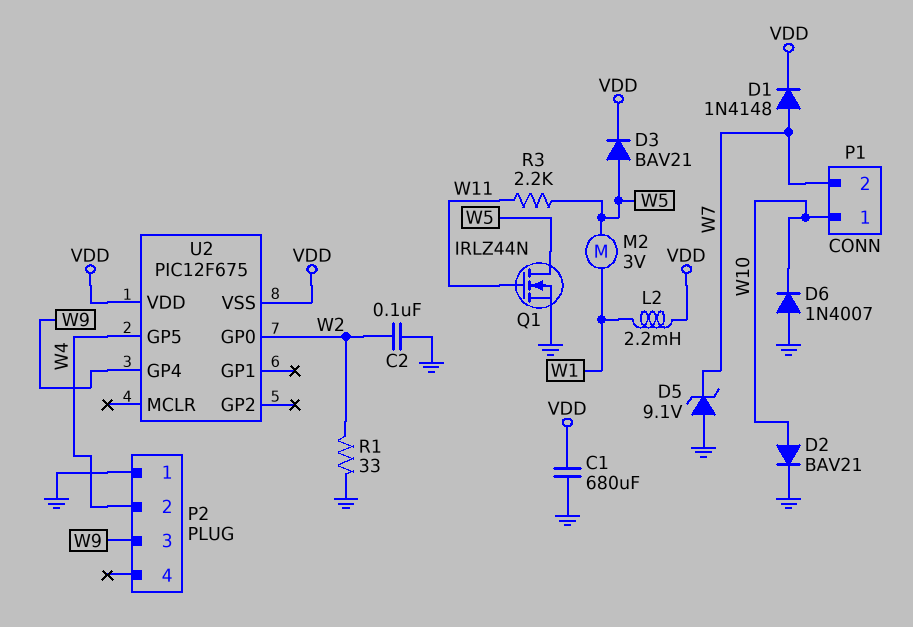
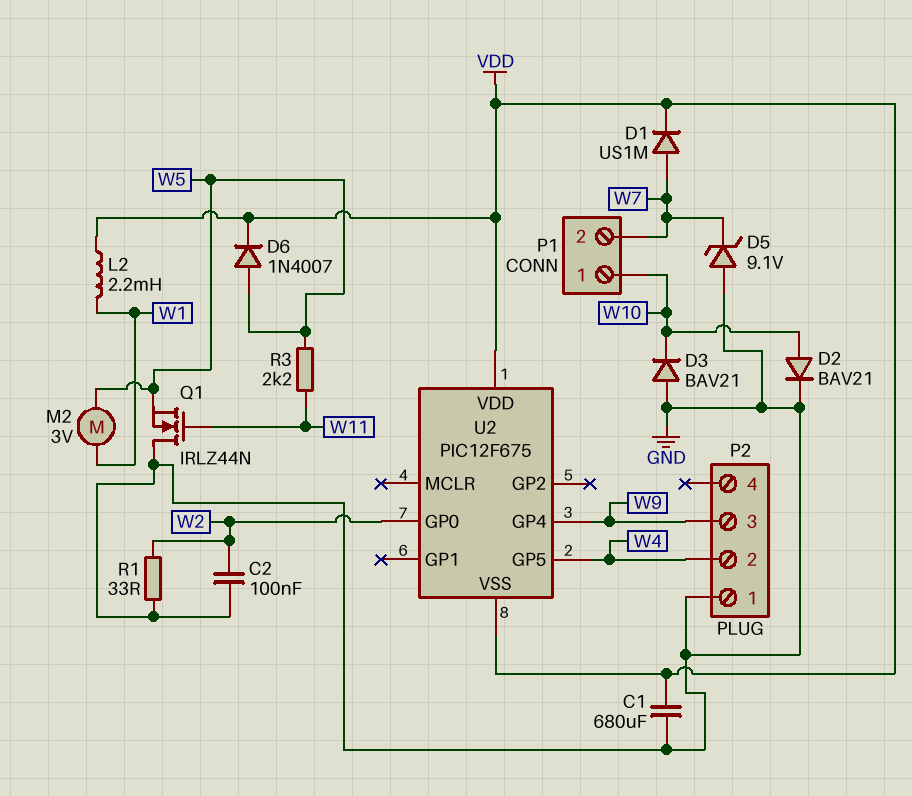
D1: diode 1N4148 (A W7, K VDD) -> diode US1M (A W7, K VDD)
D3: diode BAV21 (A W5, K VDD) -> diode BAV21 (A GND, K W10)
D6: diode 1N4007 (A GND, K W10) -> diode 1N4007 (A W5, K VDD)
Q1: NMOS IRLZ44N (G W11, D W5, S GND) -> NMOS IRLZ44N (G W11, D GND, S W5)

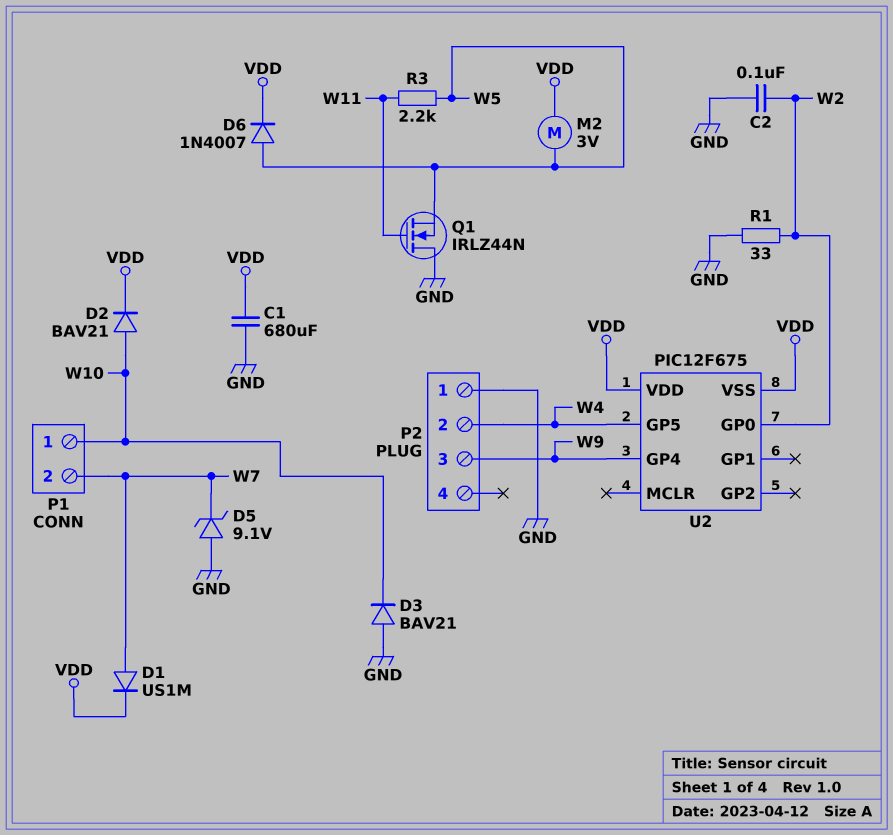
D2: diode BAV21 (A W10, K GND) -> diode BAV21 (A W10, K VDD)
L2: 2.2mH (VDD, W1) -> none
M2: motor 3V (W1, W5) -> motor 3V (VDD, W5)

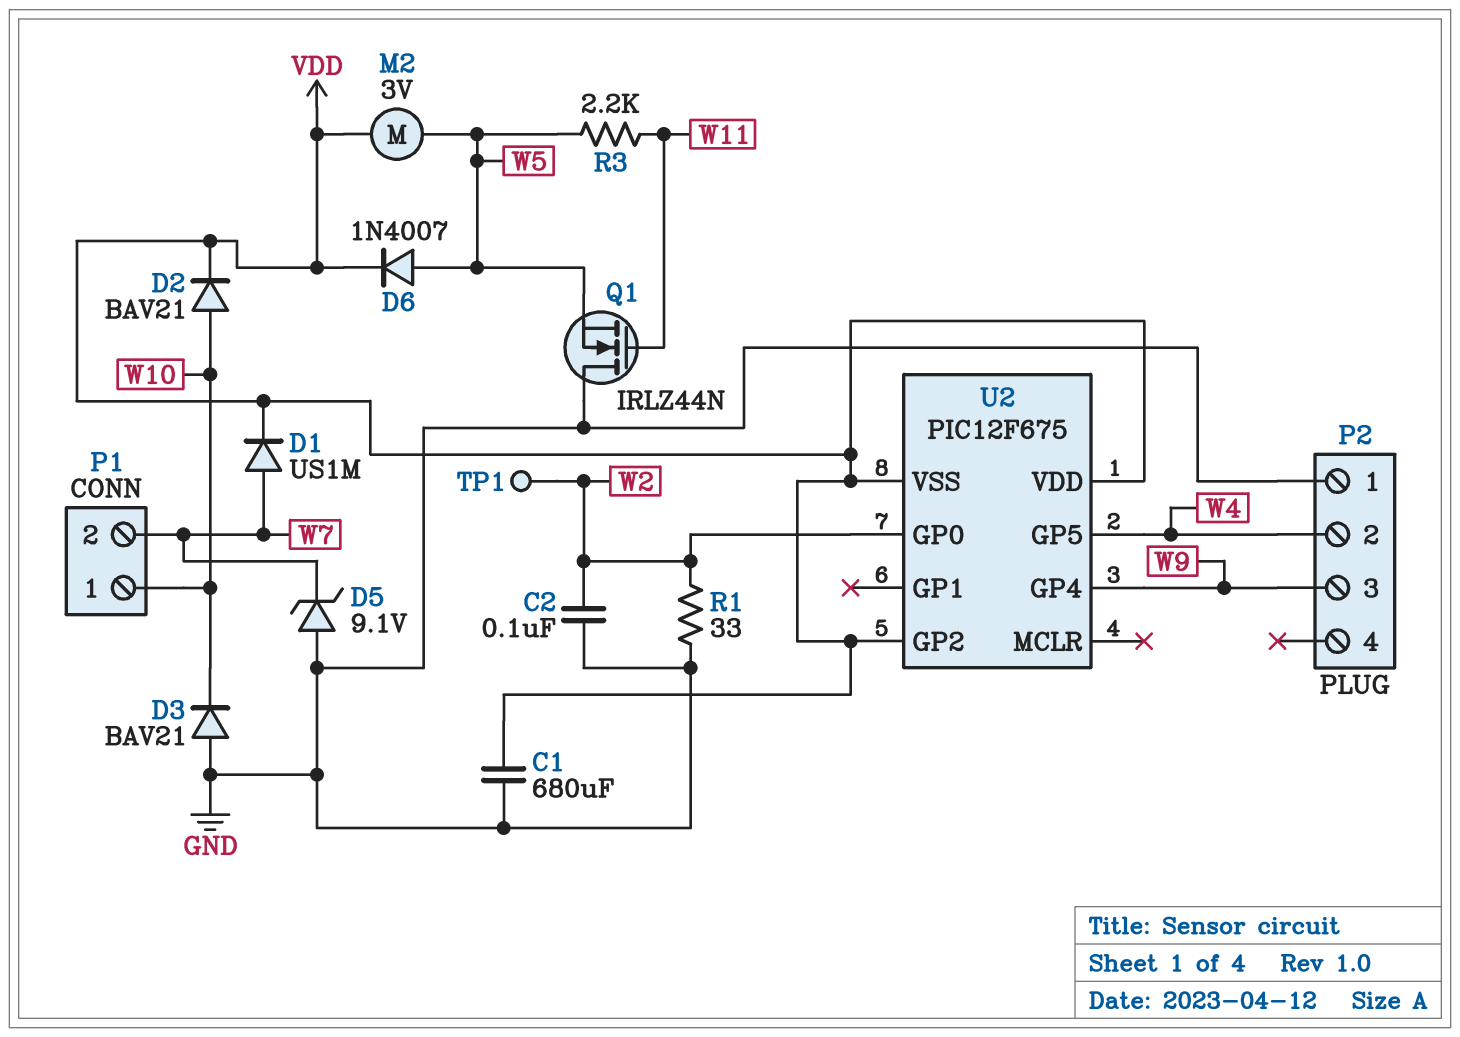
TP1: none -> test point (W2)
U2 pin GP2: none -> VDD

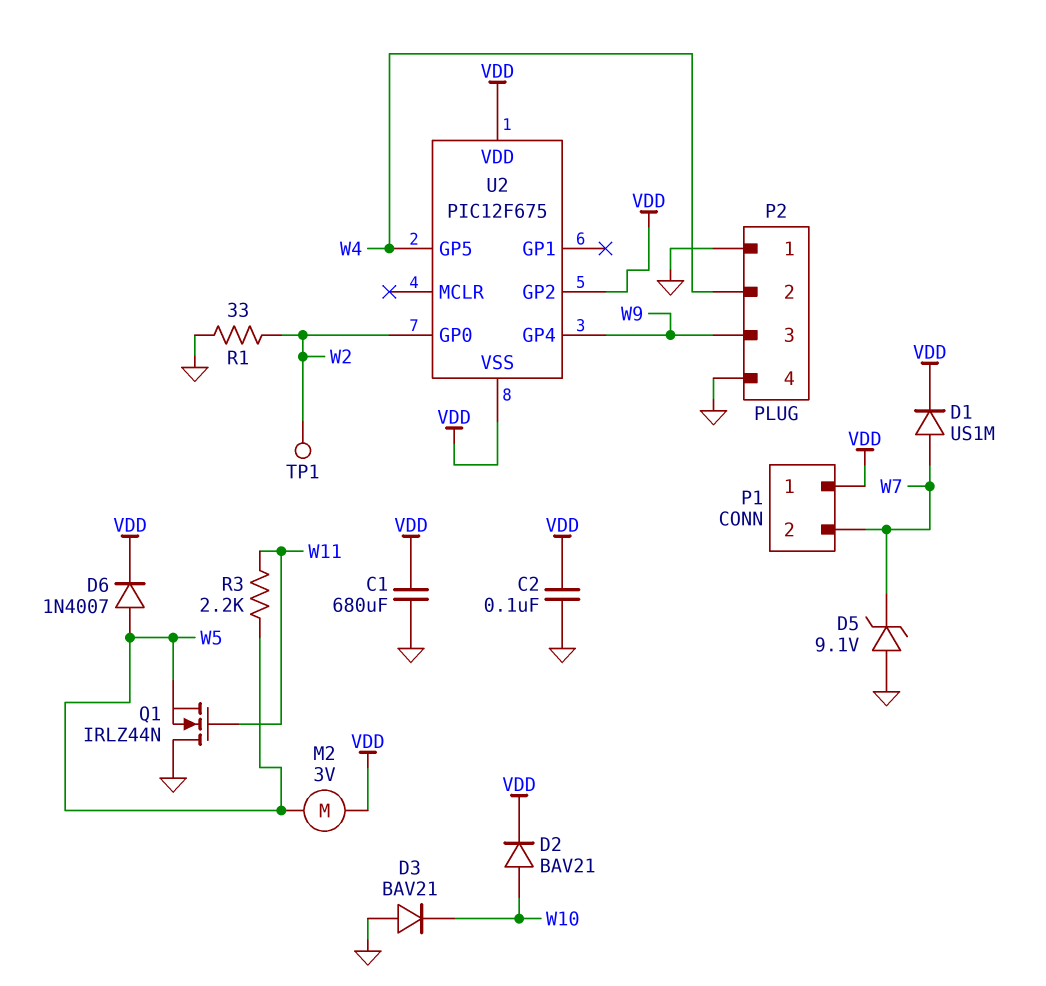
C2: 100nF (GND, W2) -> 100nF (GND, VDD)
P1 pin 1: W10 -> VDD
P2 pin 4: none -> GND

